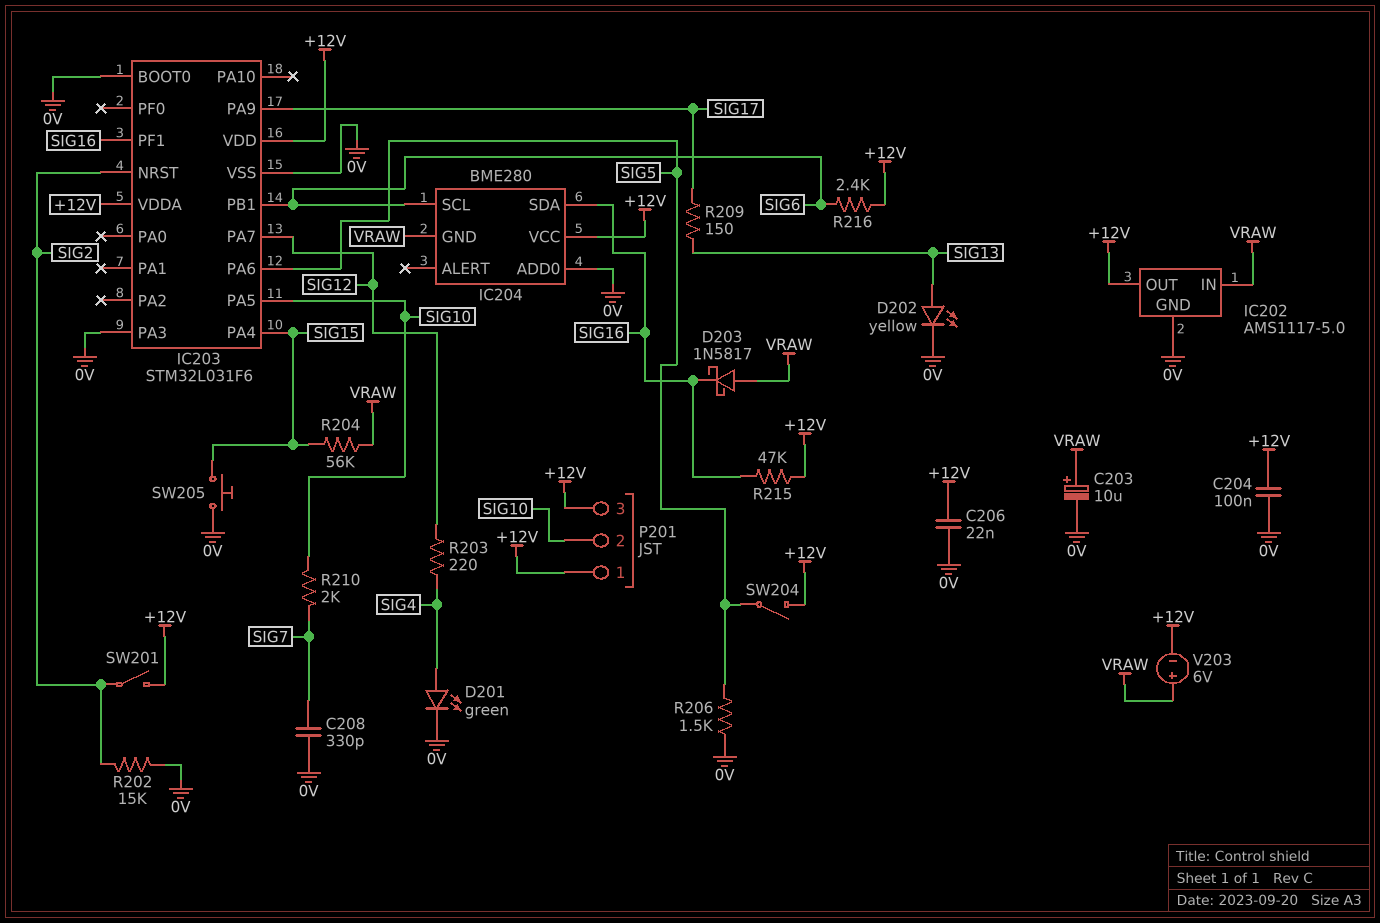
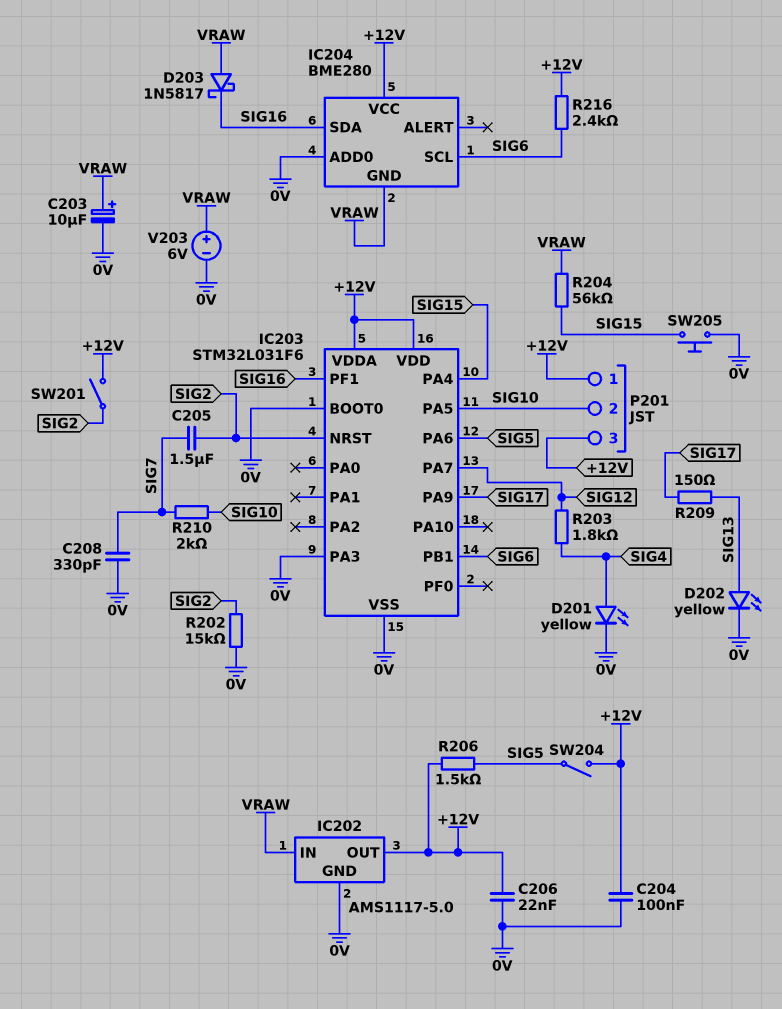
C205: none -> 1.5uF (SIG2, SIG7)
D201: LED green (A SIG4, K 0V) -> LED yellow (A SIG4, K 0V)
R203: 220 (SIG4, SIG12) -> 1.8k (SIG4, SIG12)
R206: 1.5k (0V, SIG5) -> 1.5k (+12V, SIG5)
R215: 47k (+12V, SIG16) -> none
V203: 6V (plus VRAW, minus +12V) -> 6V (plus VRAW, minus 0V)

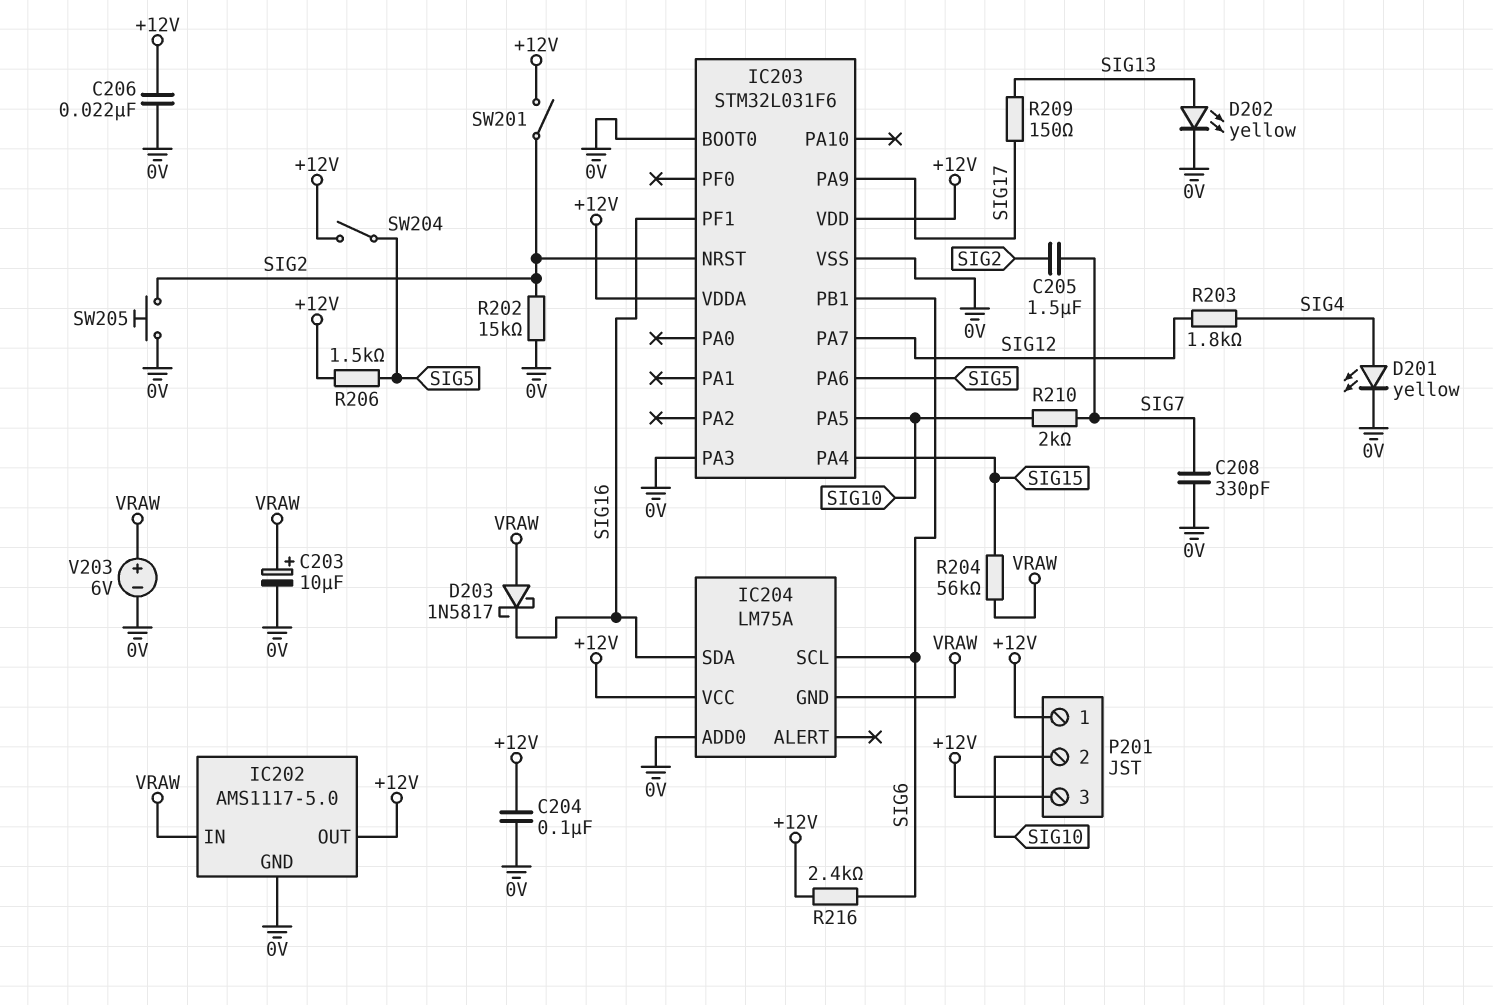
IC204: BME280 -> LM75A
SW205: button (0V, SIG15) -> button (0V, SIG2)

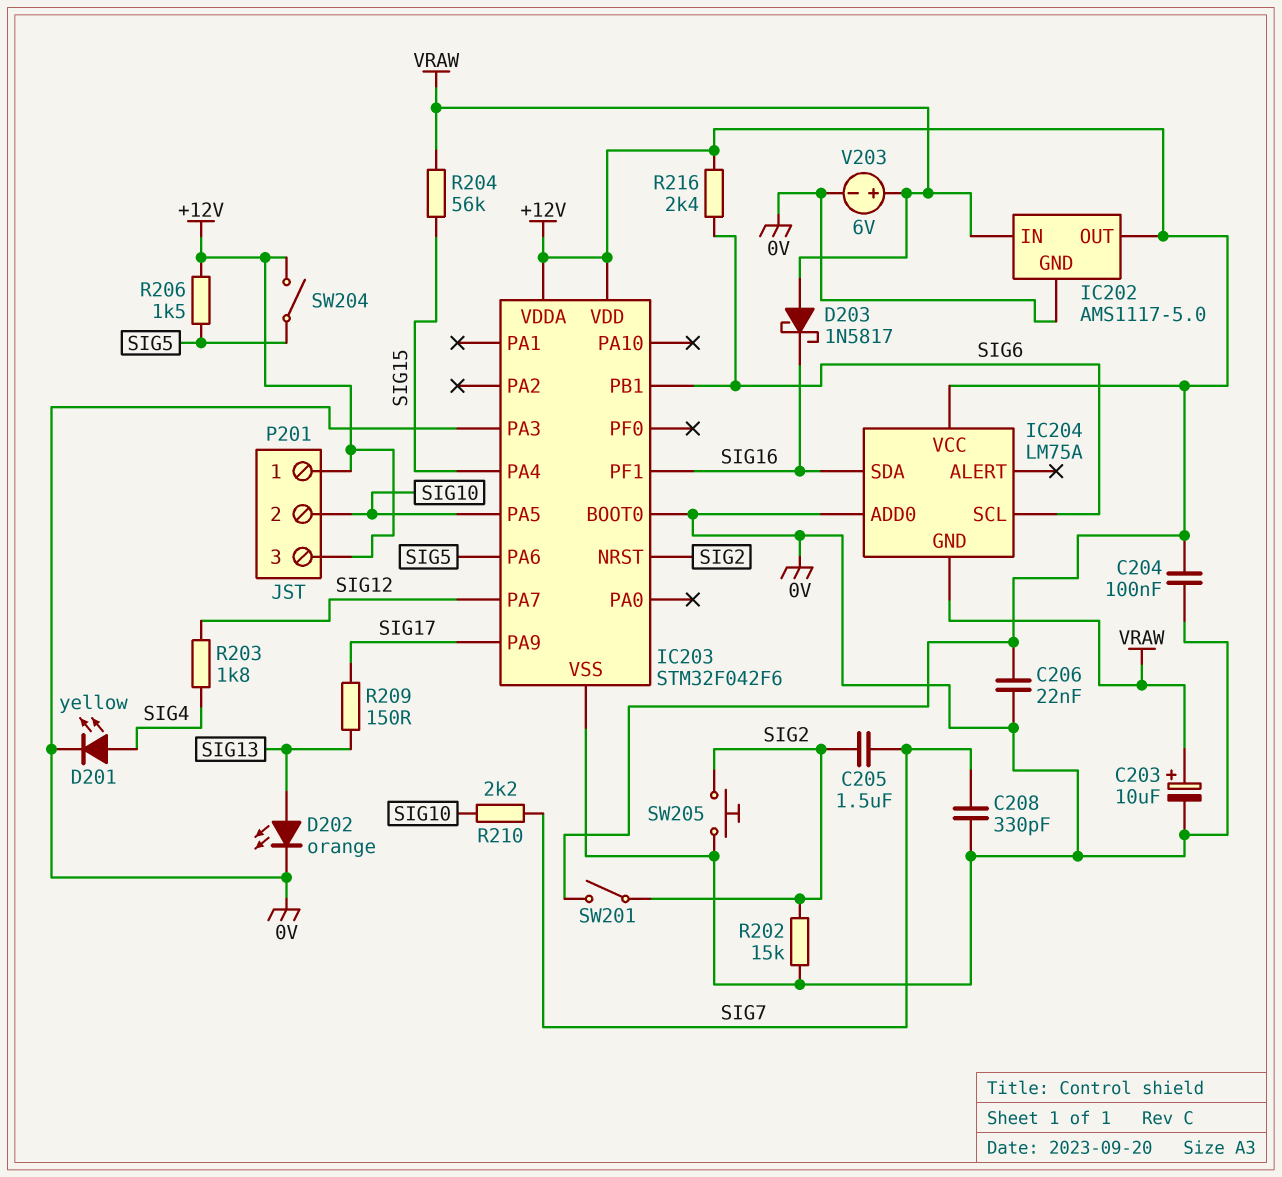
D202: LED yellow (A SIG13, K 0V) -> LED orange (A SIG13, K 0V)
IC203: STM32L031F6 -> STM32F042F6
R210: 2k (SIG7, SIG10) -> 2.2k (SIG7, SIG10)

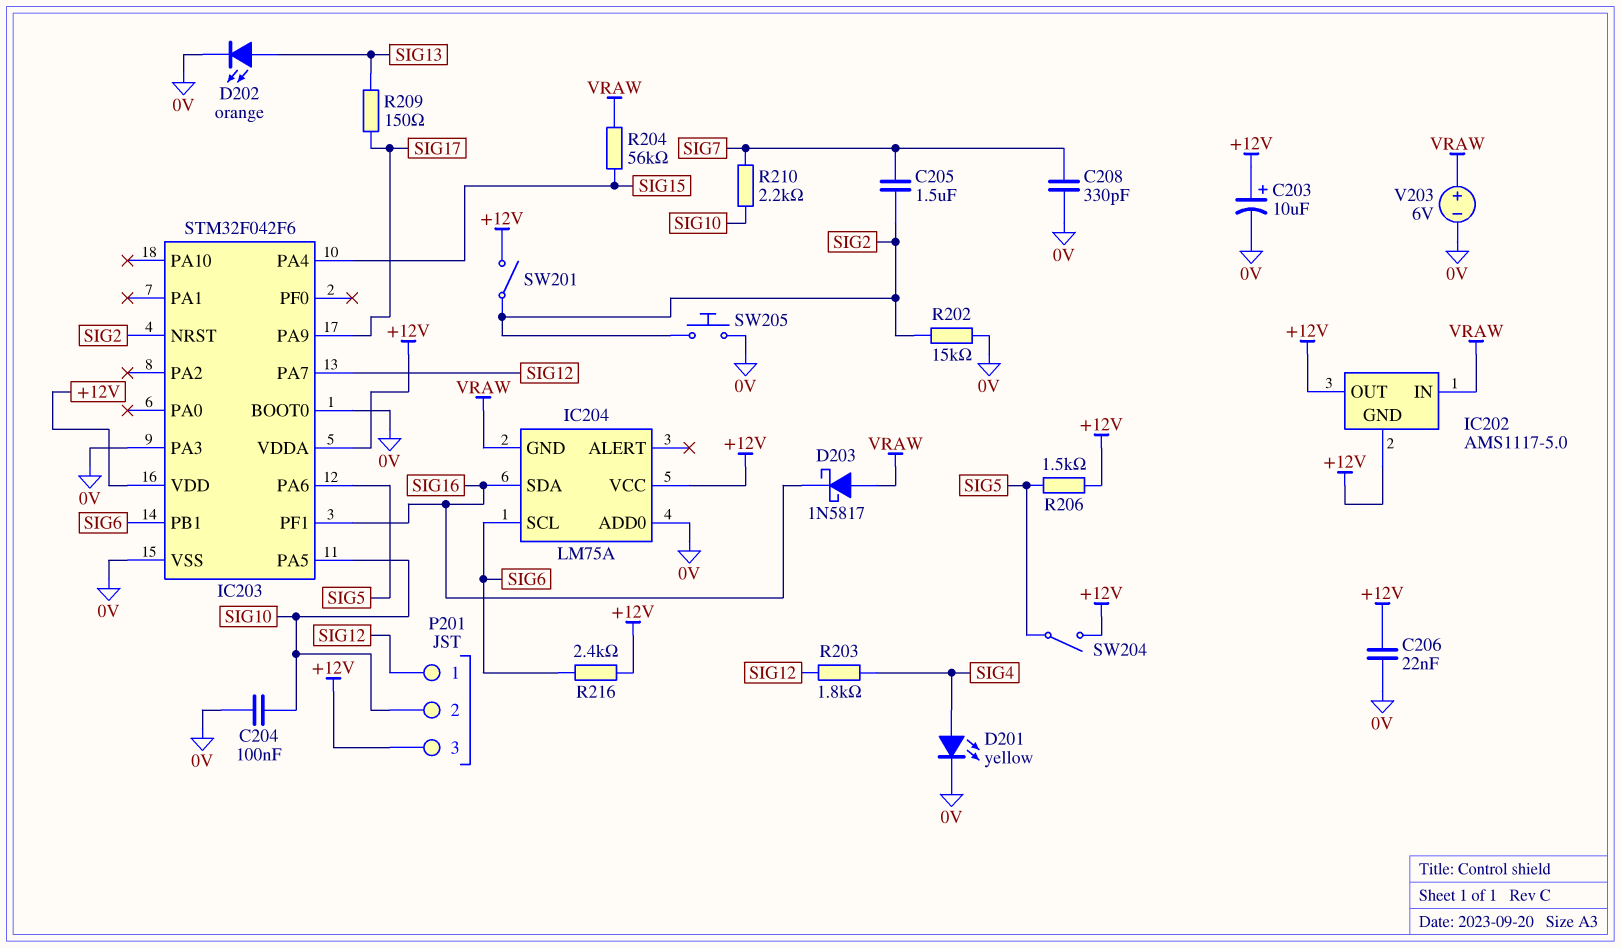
C203: 10uF (plus VRAW, minus 0V) -> 10uF (plus +12V, minus 0V)
C204: 100nF (+12V, 0V) -> 100nF (0V, SIG10)
IC202 pin GND: 0V -> +12V
P201 pin 1: +12V -> SIG12

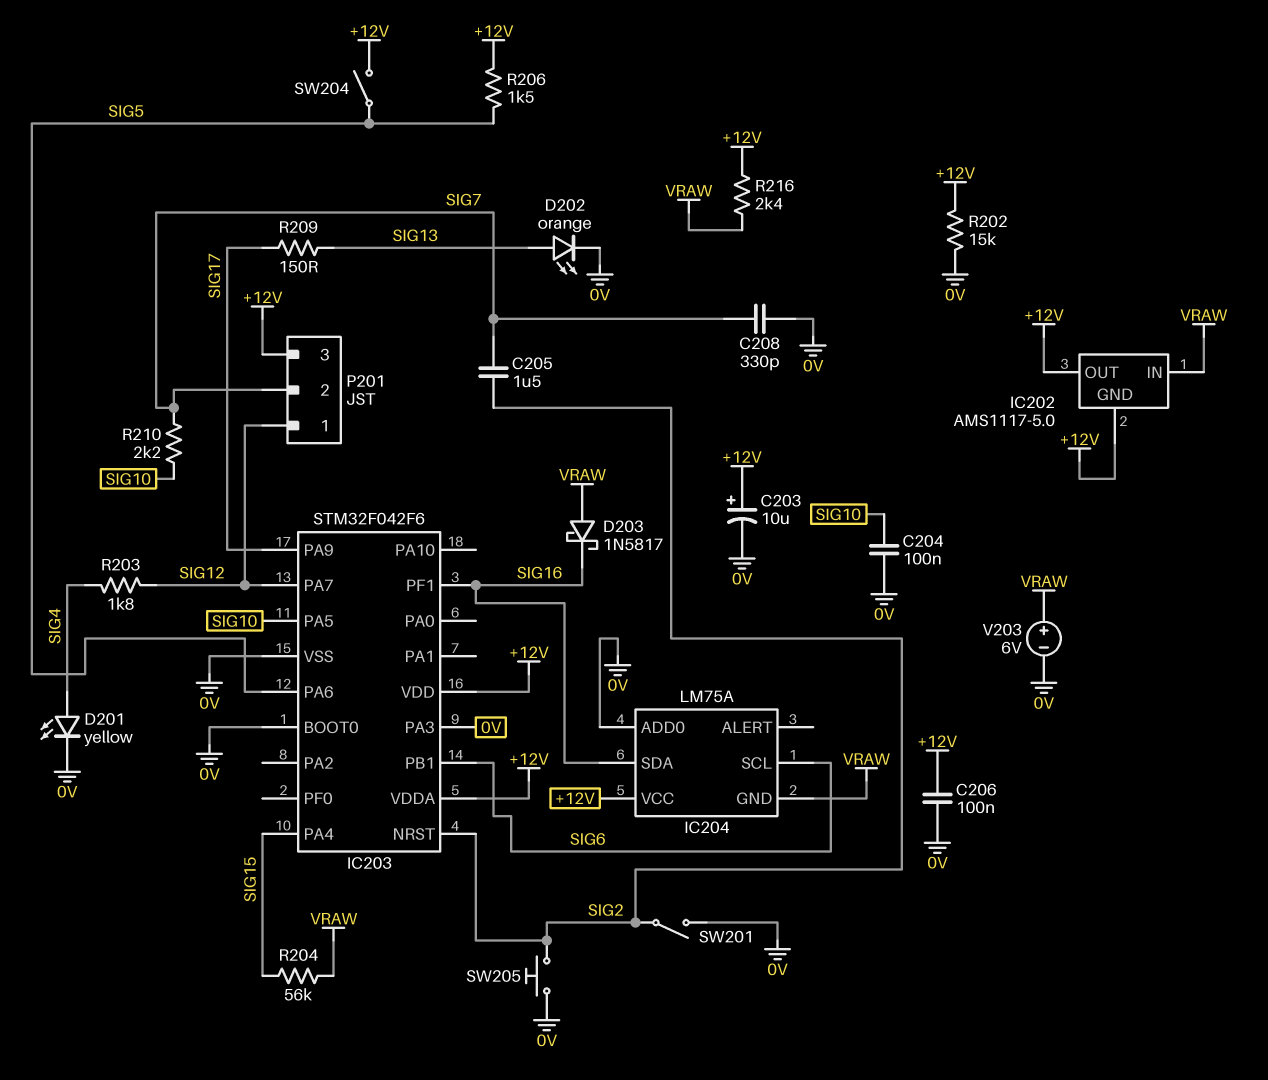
C206: 22nF (+12V, 0V) -> 100nF (+12V, 0V)
P201 pin 2: SIG10 -> SIG7
R202: 15k (0V, SIG2) -> 15k (+12V, 0V)
R216: 2.4k (+12V, SIG6) -> 2.4k (+12V, VRAW)
SW201: switch (+12V, SIG2) -> switch (0V, SIG2)

